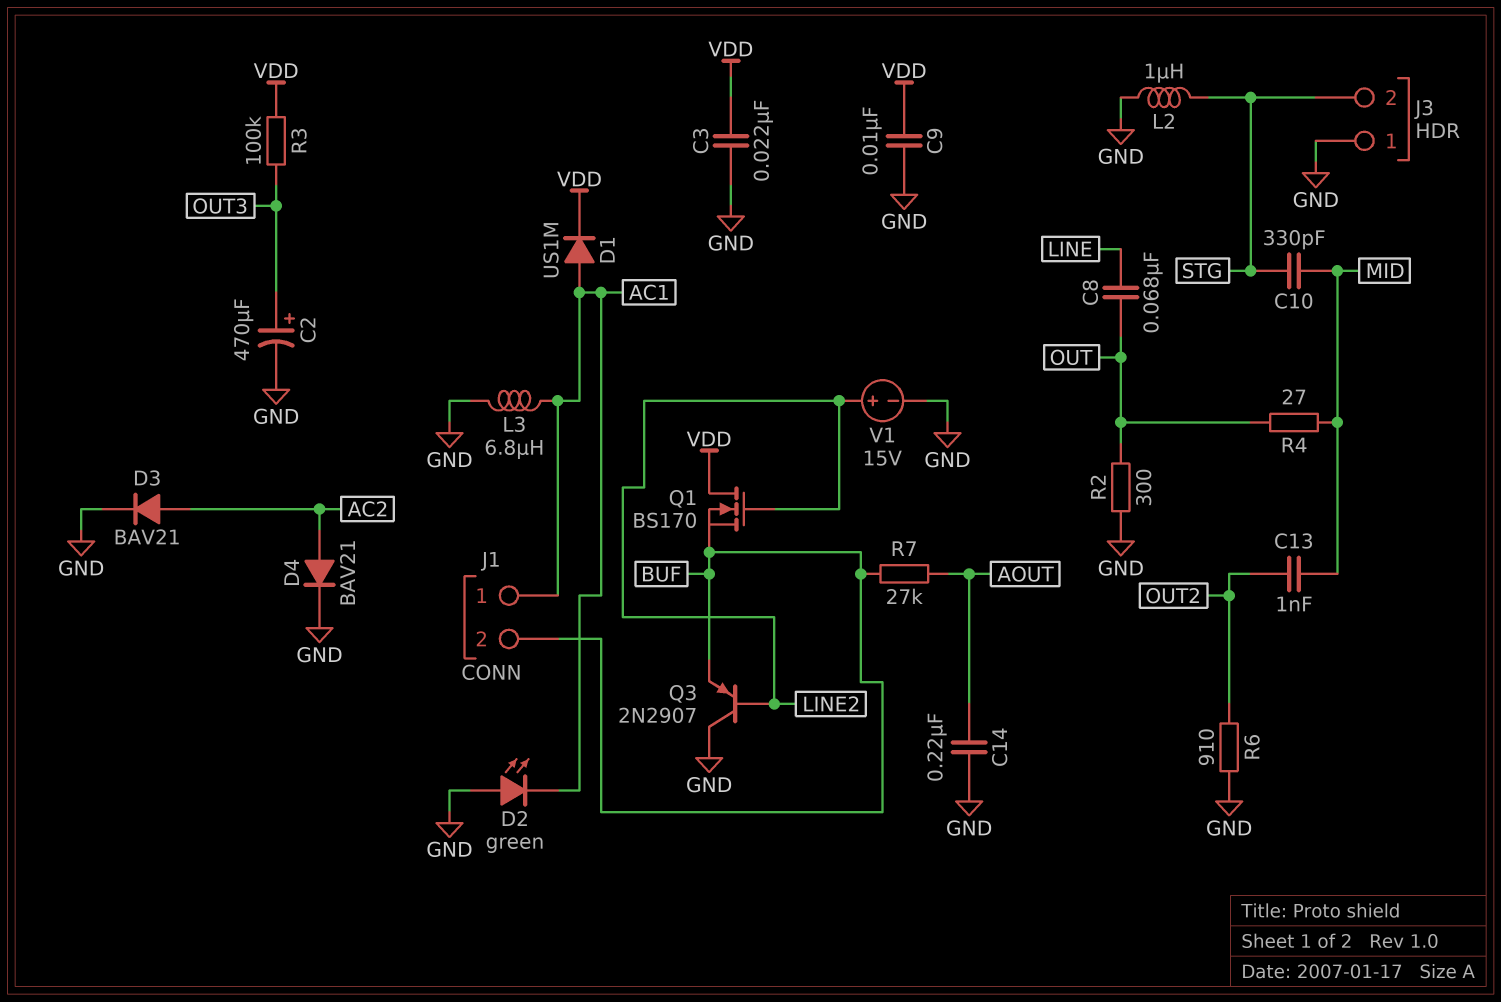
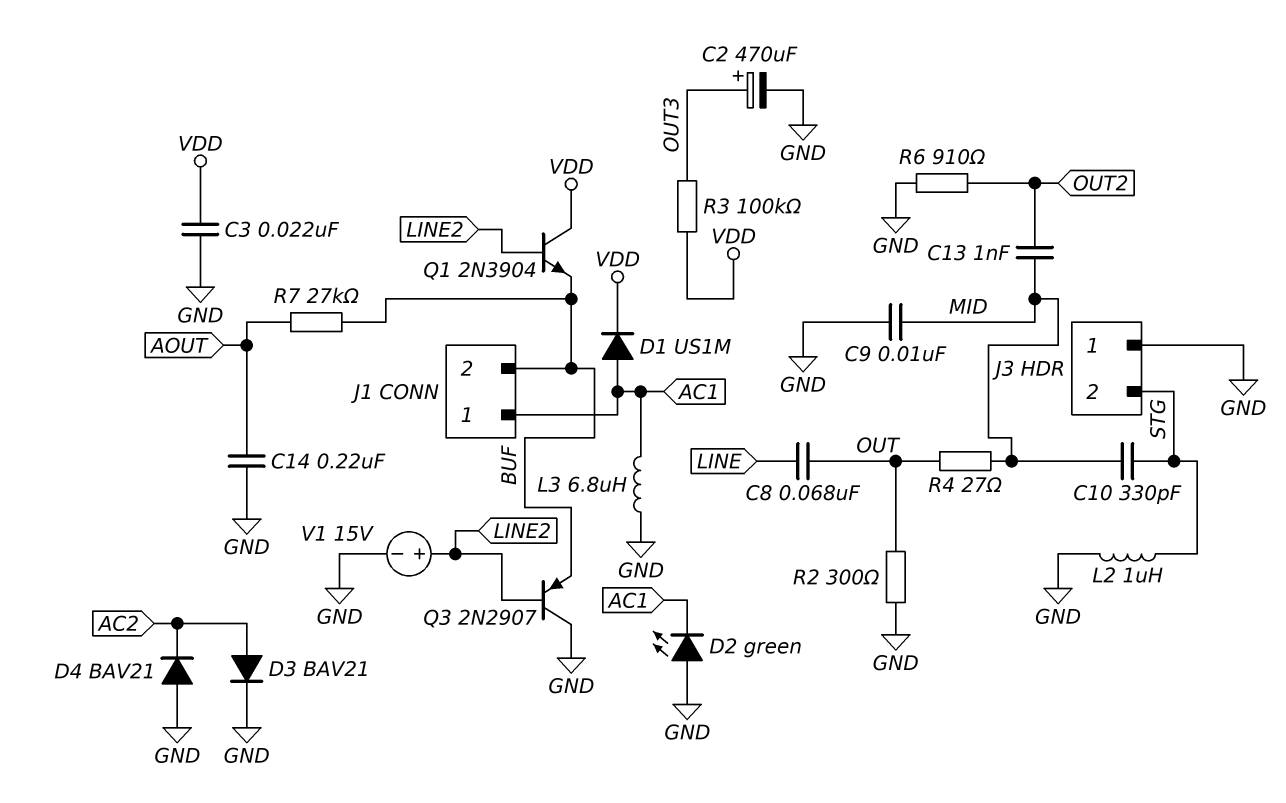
C9: 10nF (GND, VDD) -> 10nF (GND, MID)
D4: diode BAV21 (A AC2, K GND) -> diode BAV21 (A GND, K AC2)
Q1: NMOS BS170 (G LINE2, D VDD, S BUF) -> NPN 2N3904 (B LINE2, C VDD, E BUF)

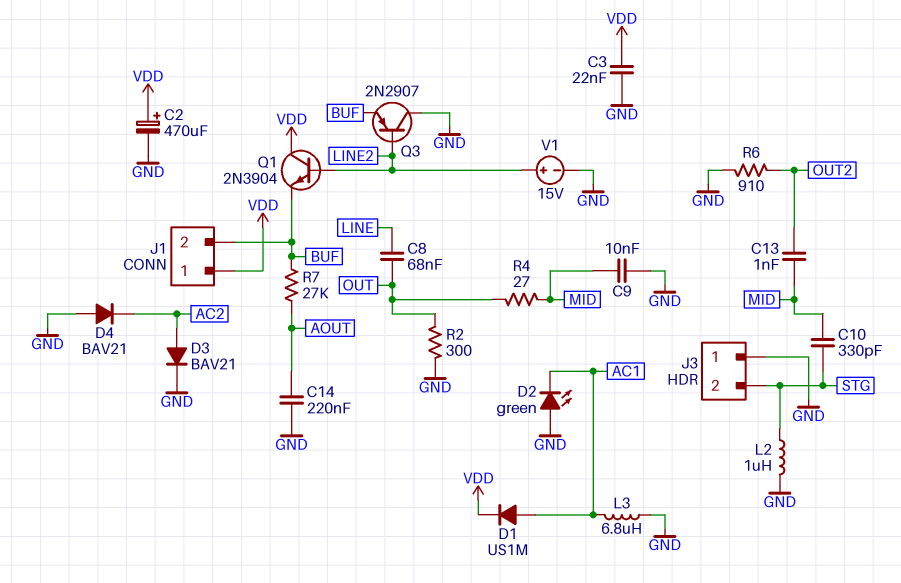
C2: 470uF (plus OUT3, minus GND) -> 470uF (plus VDD, minus GND)
J1 pin 1: AC1 -> VDD
R3: 100k (OUT3, VDD) -> none

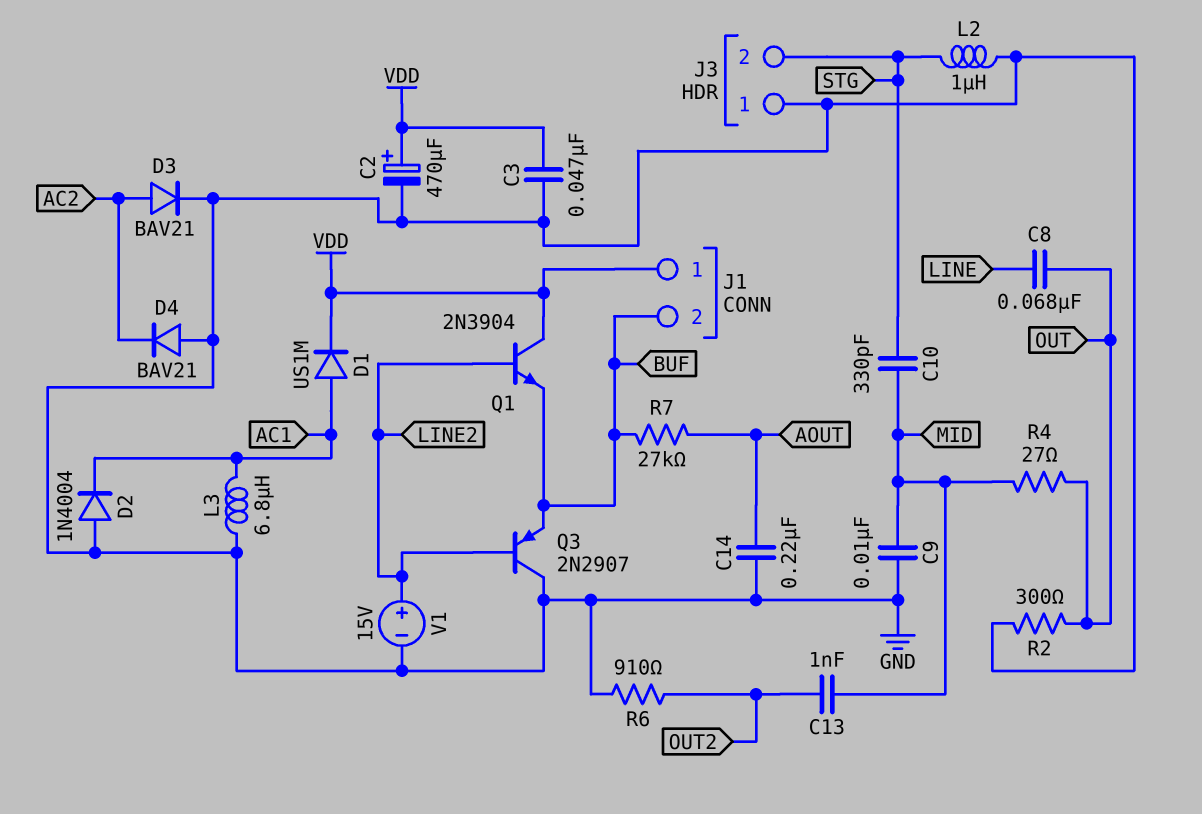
C3: 22nF (GND, VDD) -> 47nF (GND, VDD)
D2: LED green (A GND, K AC1) -> diode 1N4004 (A GND, K AC1)

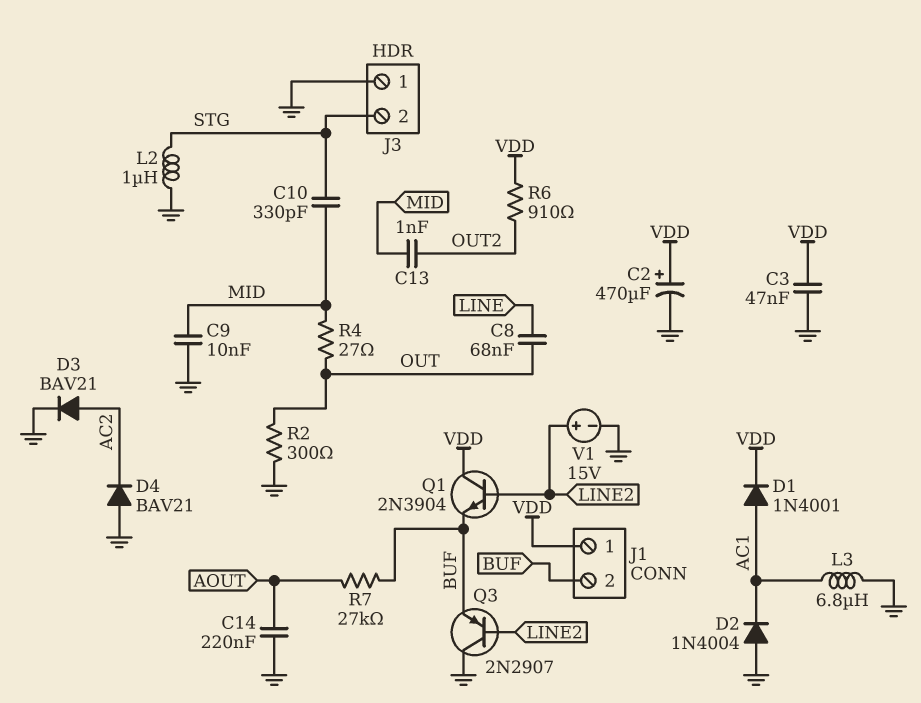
D1: diode US1M (A AC1, K VDD) -> diode 1N4001 (A AC1, K VDD)
R6: 910 (GND, OUT2) -> 910 (OUT2, VDD)

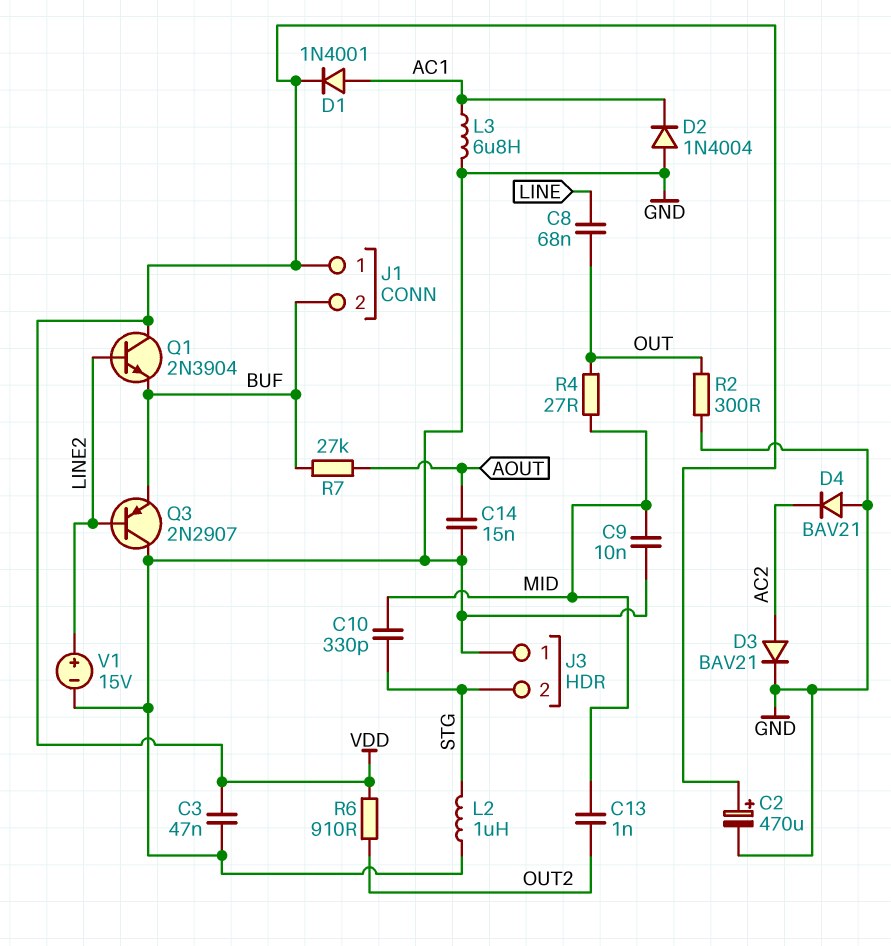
C14: 220nF (AOUT, GND) -> 15nF (AOUT, GND)

